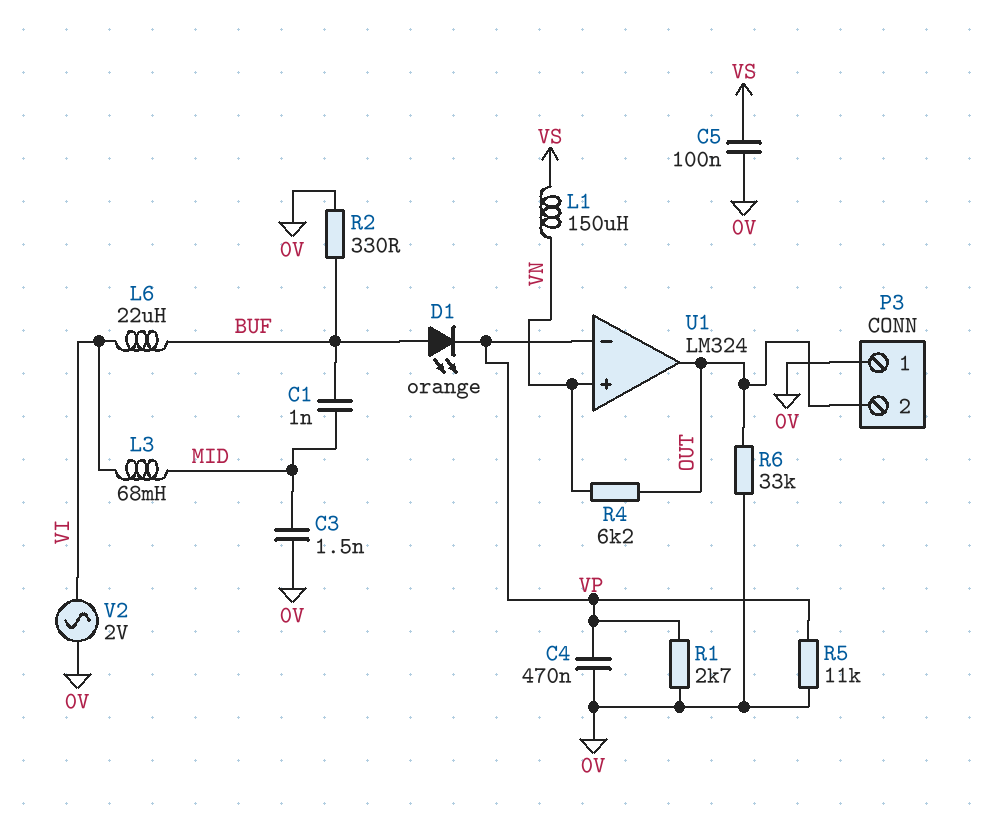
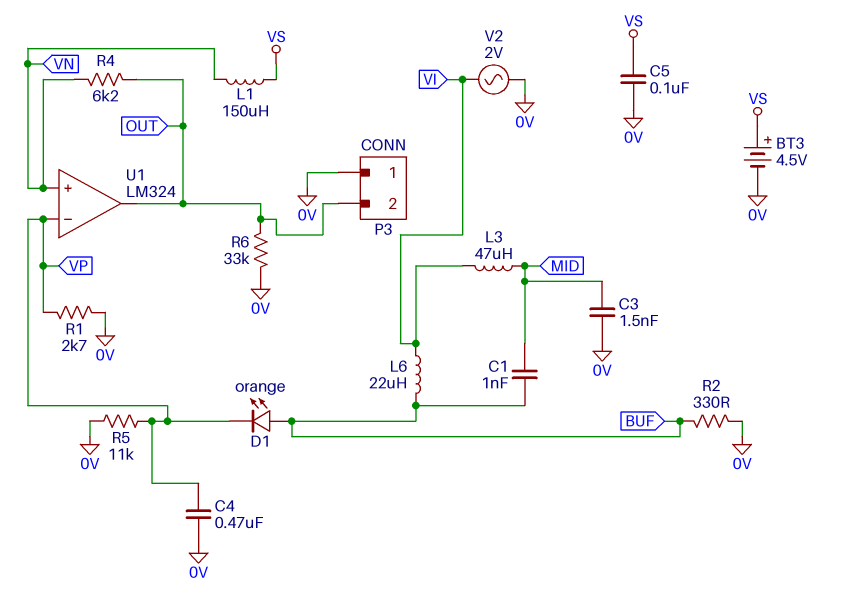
BT3: none -> 4.5V (plus VS, minus 0V)
L3: 68mH (MID, VI) -> 47uH (MID, VI)

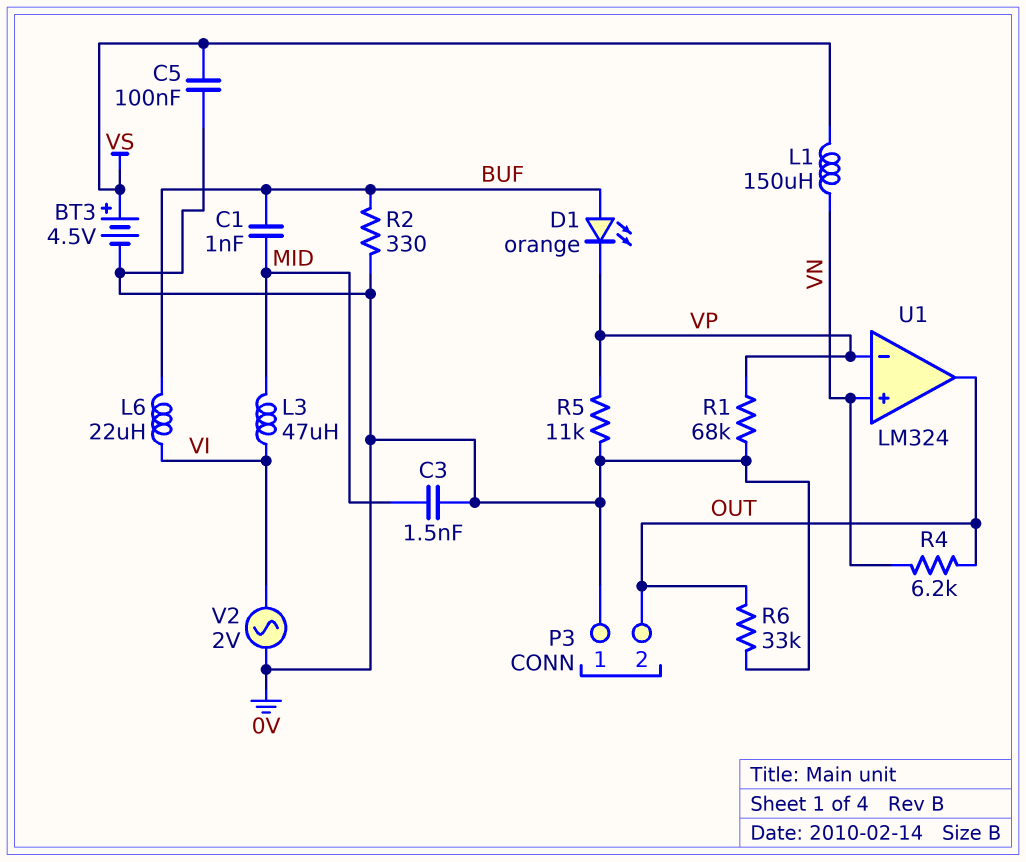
C4: 470nF (0V, VP) -> none
R1: 2.7k (0V, VP) -> 68k (0V, VP)

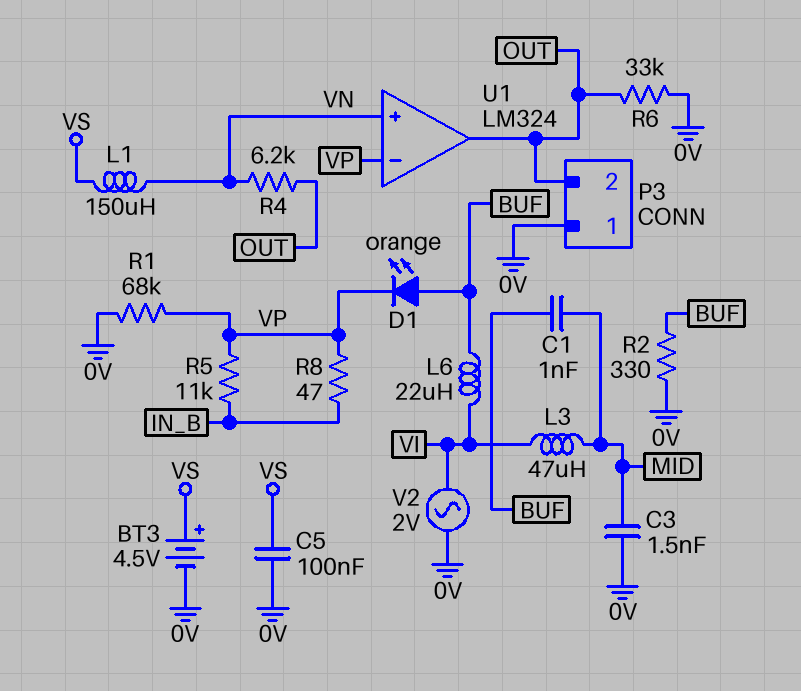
R5: 11k (0V, VP) -> 11k (IN_B, VP)
R8: none -> 47 (IN_B, VP)

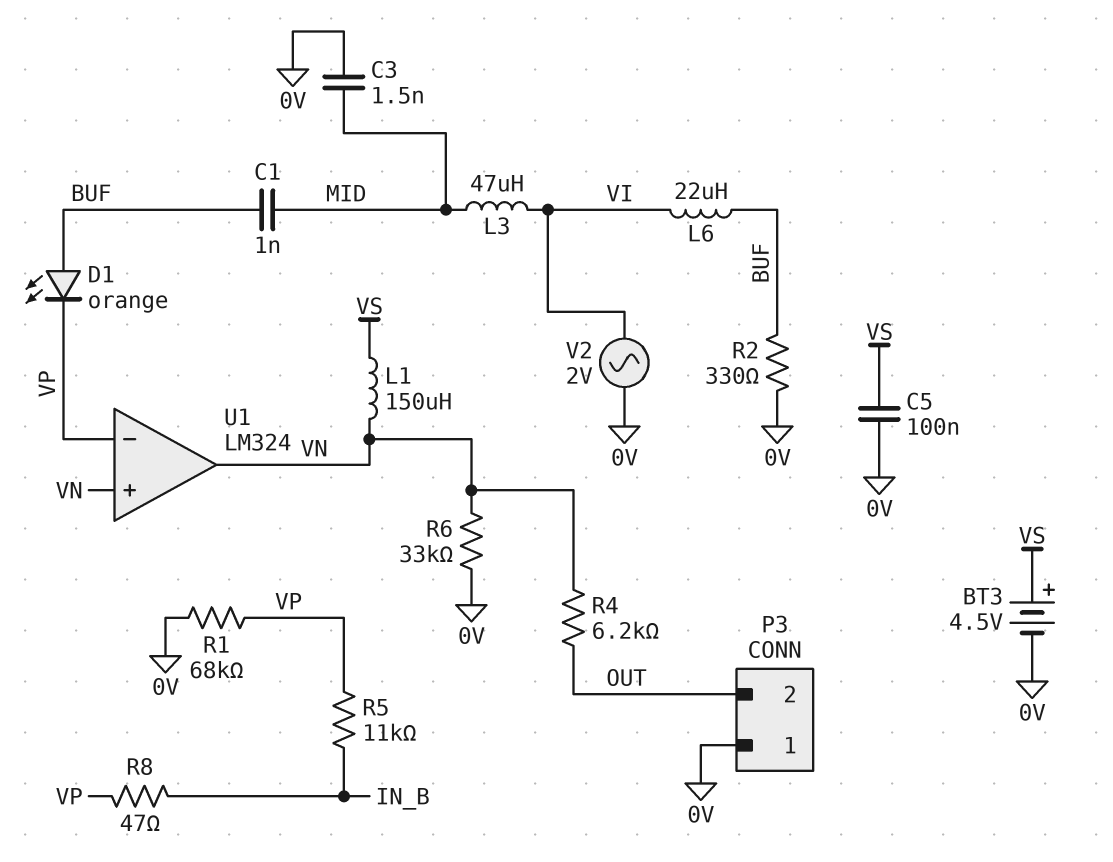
R6: 33k (0V, OUT) -> 33k (0V, VN)
U1 pin out: OUT -> VN

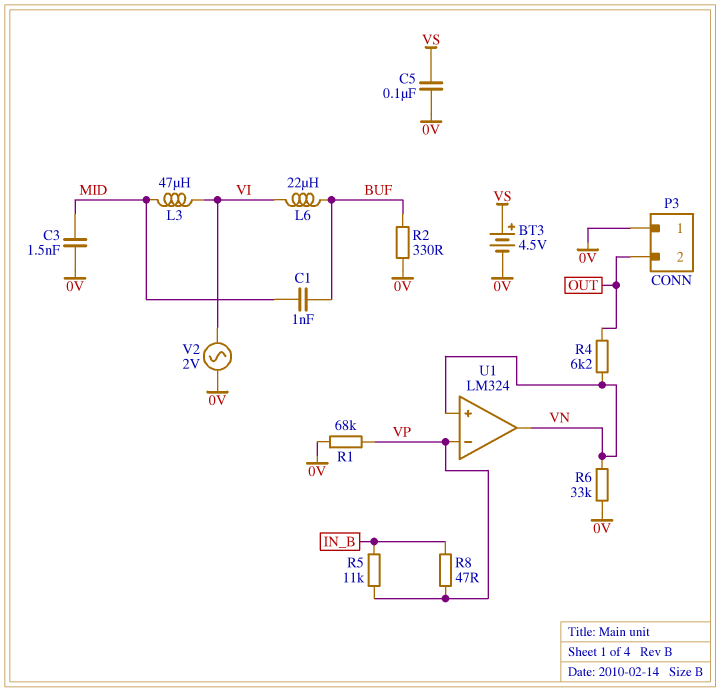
D1: LED orange (A BUF, K VP) -> none
L1: 150uH (VN, VS) -> none

